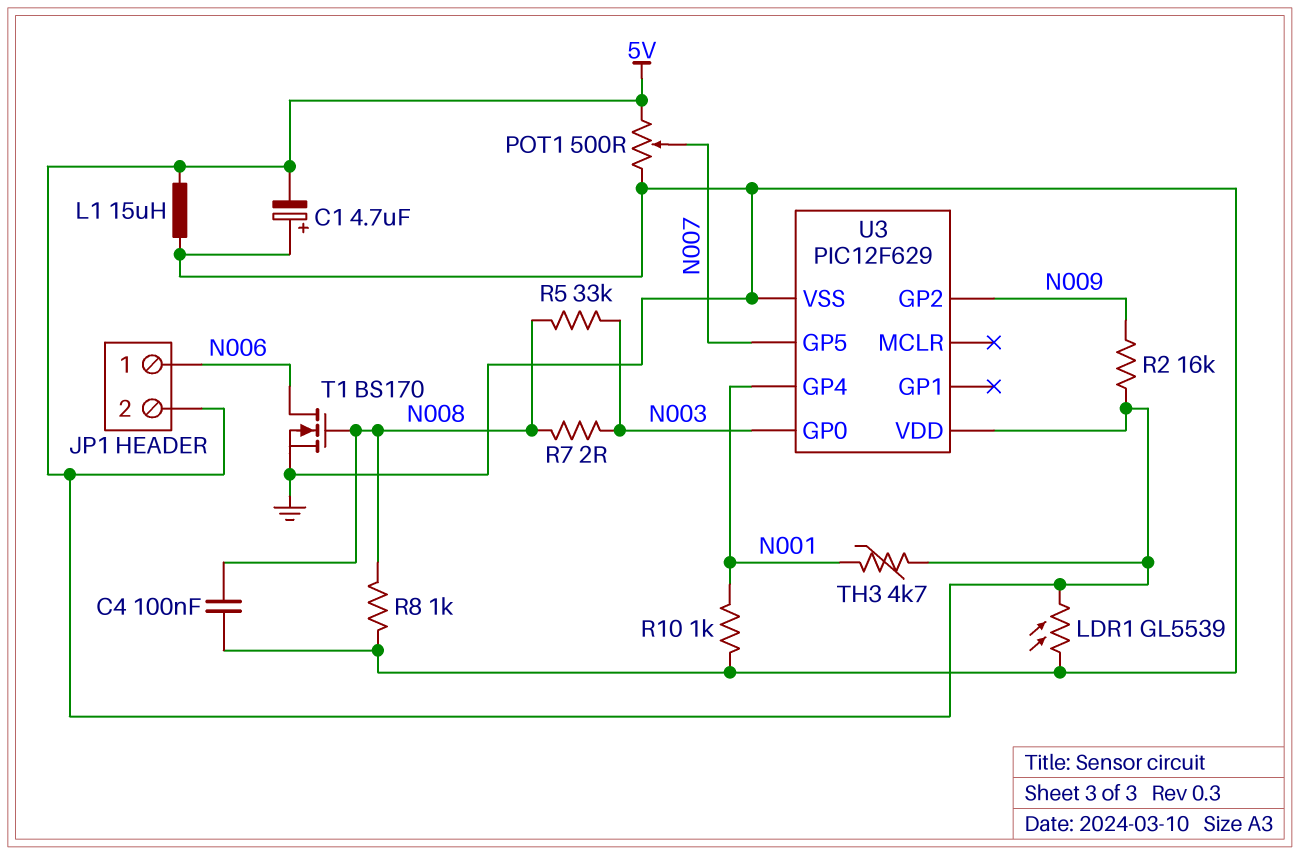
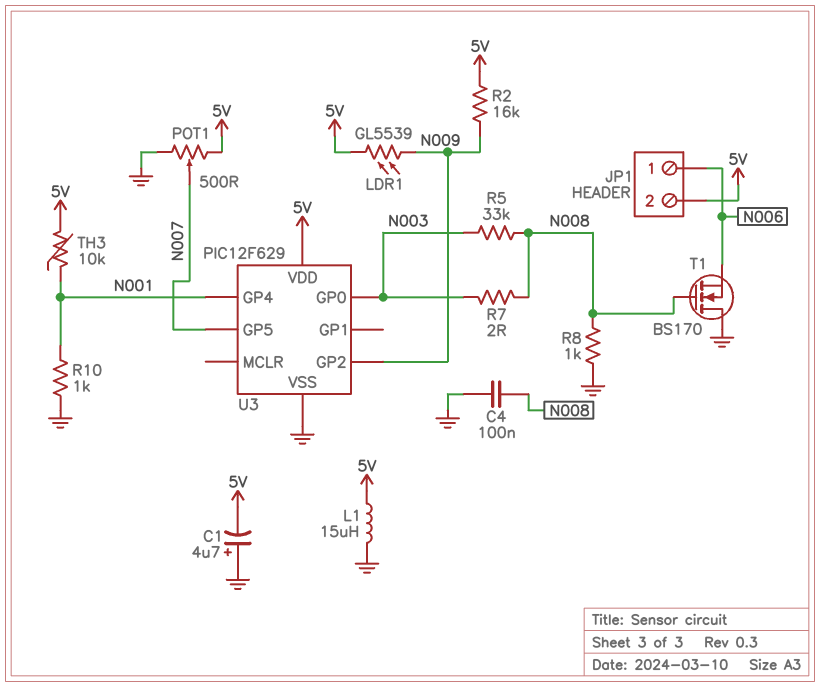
LDR1: GL5539 (5V, GND) -> GL5539 (5V, N009)
T1: NMOS BS170 (G N008, D N006, S GND) -> NMOS BS170 (G N008, D GND, S N006)
TH3: 4.7k (5V, N001) -> 10k (5V, N001)

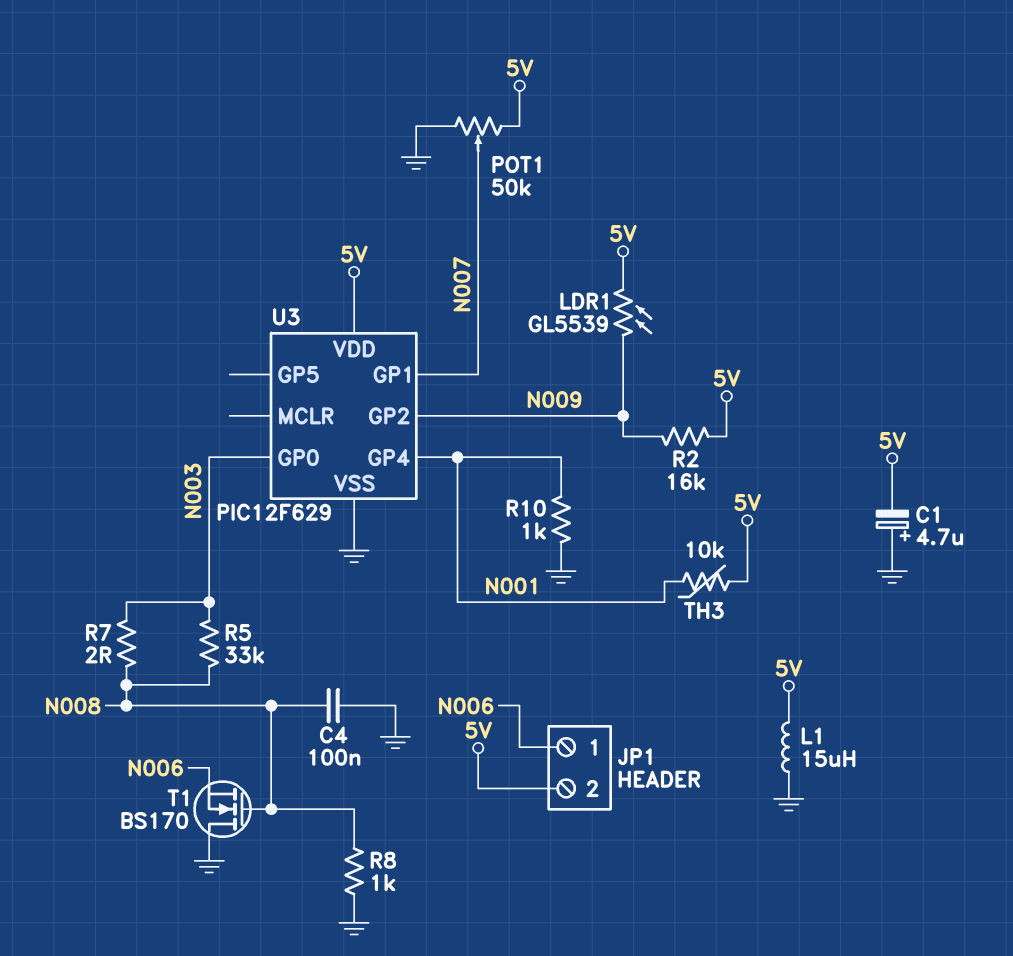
POT1: 500 (5V, GND, wiper N007) -> 50k (5V, GND, wiper N007)
U3 pin GP1: none -> N007
U3 pin GP5: N007 -> none

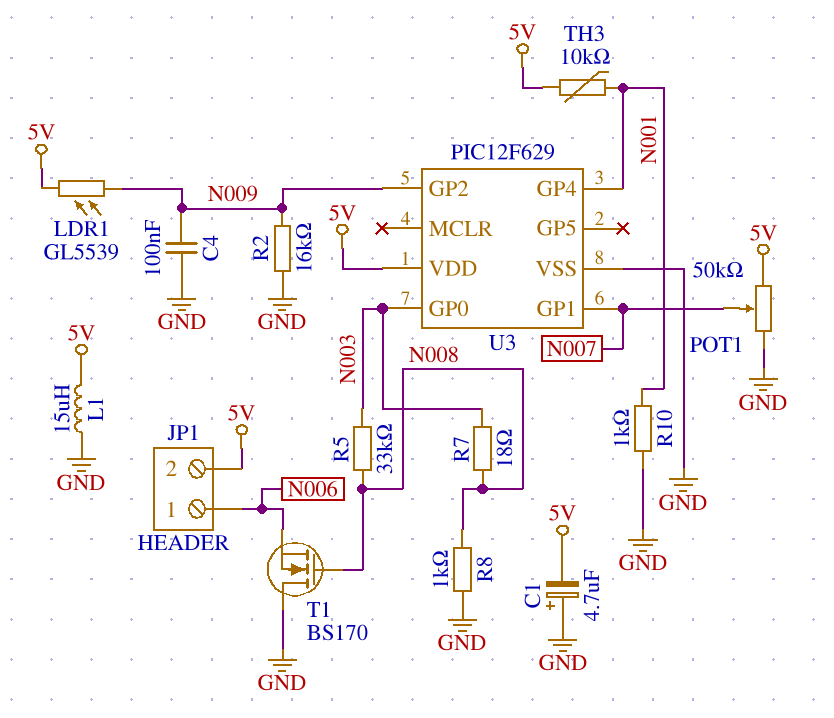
C4: 100nF (GND, N008) -> 100nF (GND, N009)
R2: 16k (5V, N009) -> 16k (GND, N009)
R7: 2 (N003, N008) -> 18 (N003, N008)

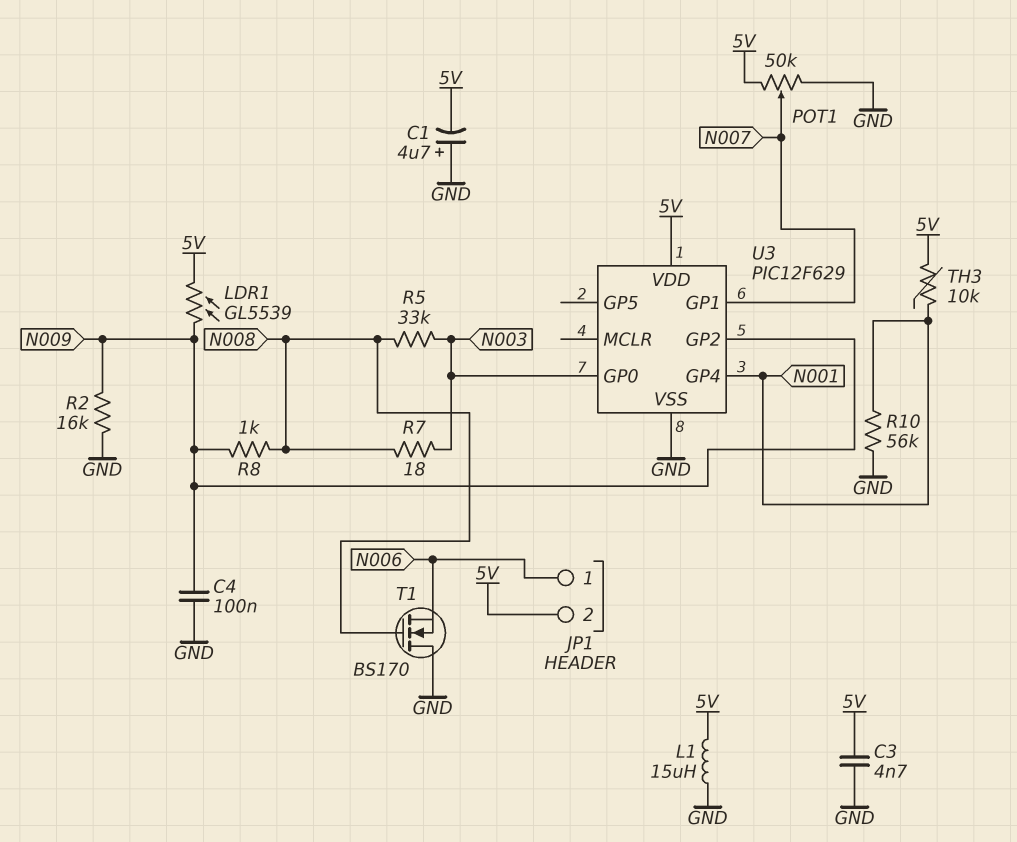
C3: none -> 4.7nF (5V, GND)
R8: 1k (GND, N008) -> 1k (N008, N009)
R10: 1k (GND, N001) -> 56k (GND, N001)

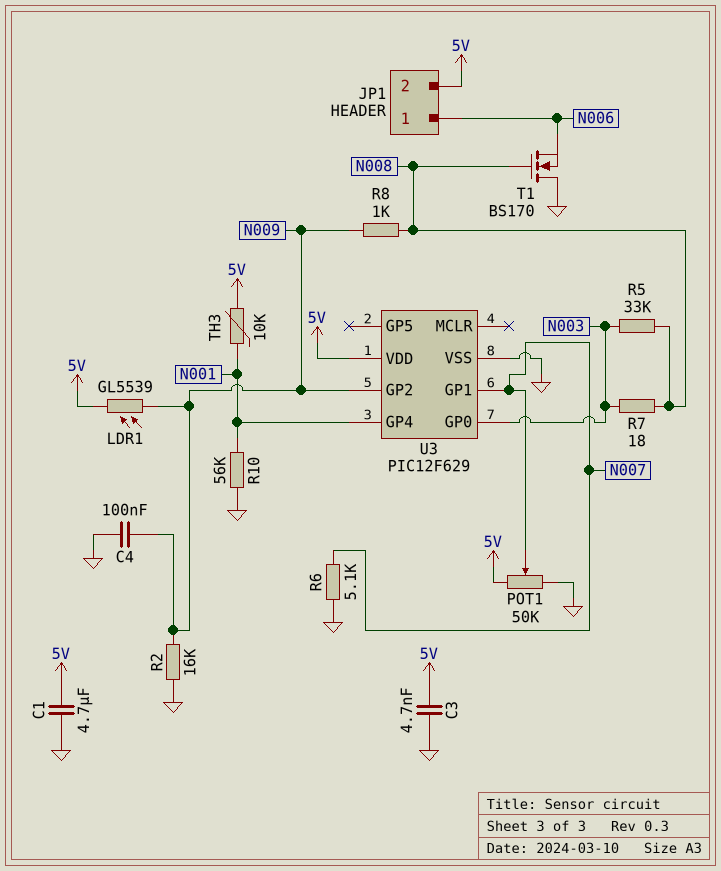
C1: 4.7uF (plus GND, minus 5V) -> 4.7uF (5V, GND)
L1: 15uH (5V, GND) -> none
R6: none -> 5.1k (GND, N007)

